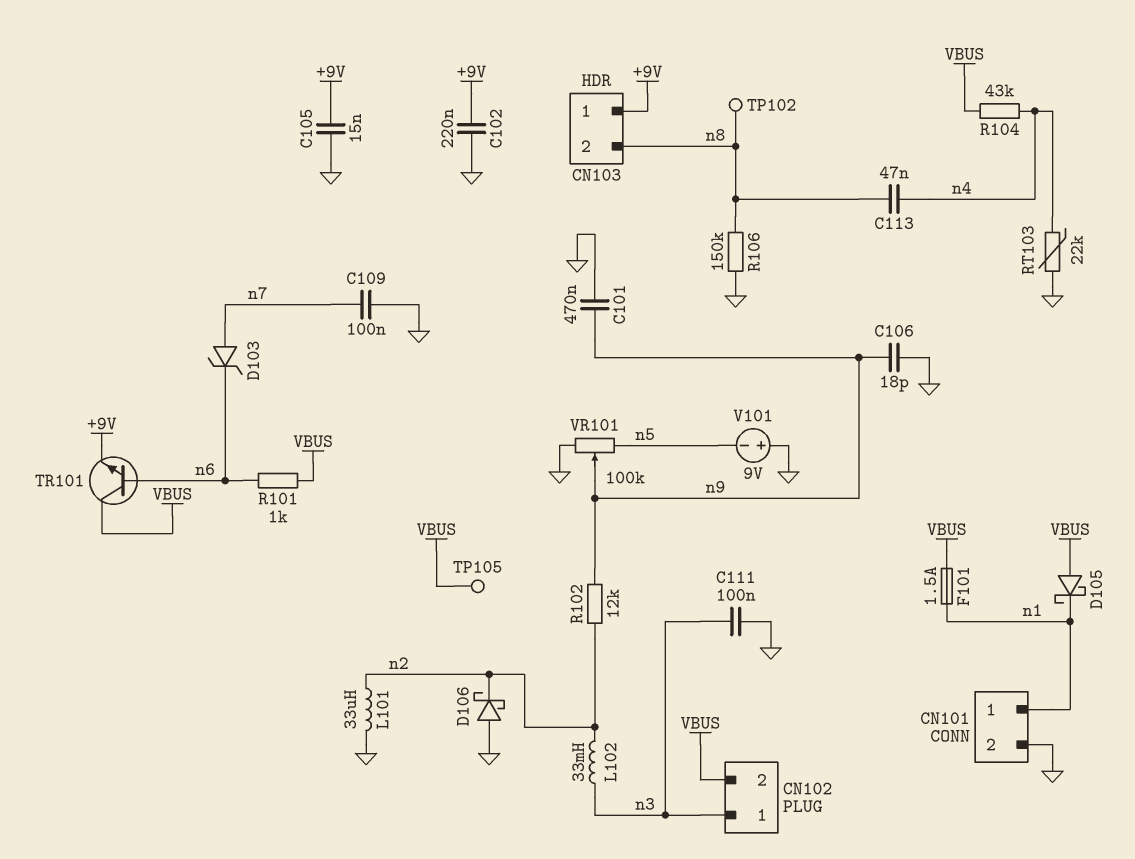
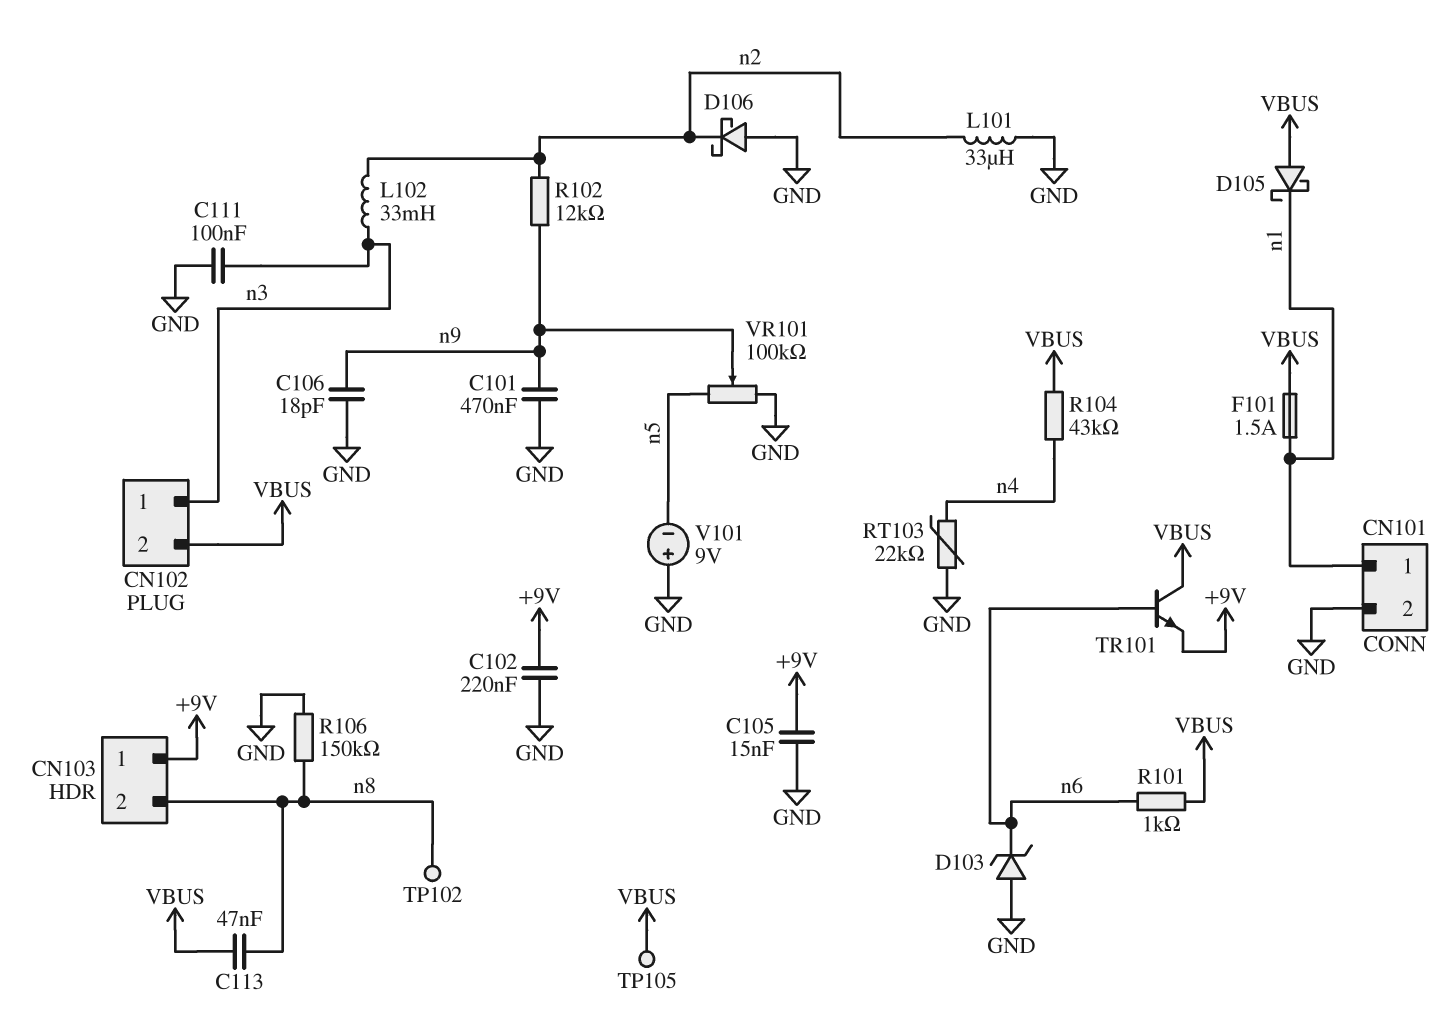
C109: 100nF (GND, n7) -> none
C113: 47nF (n4, n8) -> 47nF (VBUS, n8)
D103: zener (A n7, K n6) -> zener (A GND, K n6)

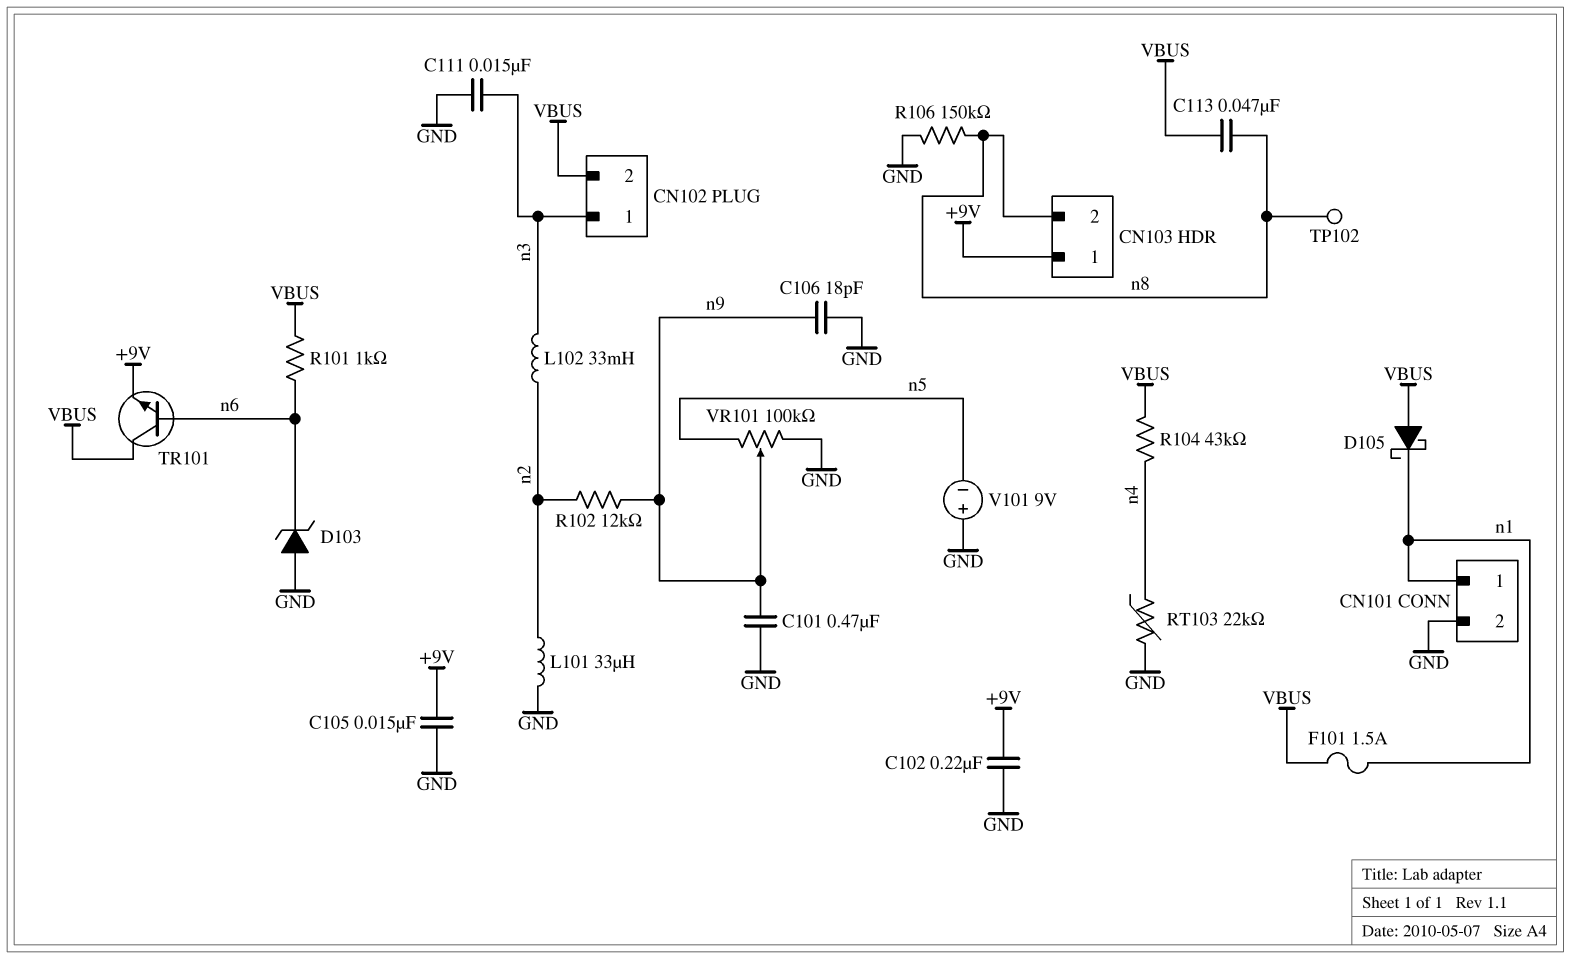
C111: 100nF (GND, n3) -> 15nF (GND, n3)
D106: schottky (A GND, K n2) -> none
TP105: test point (VBUS) -> none

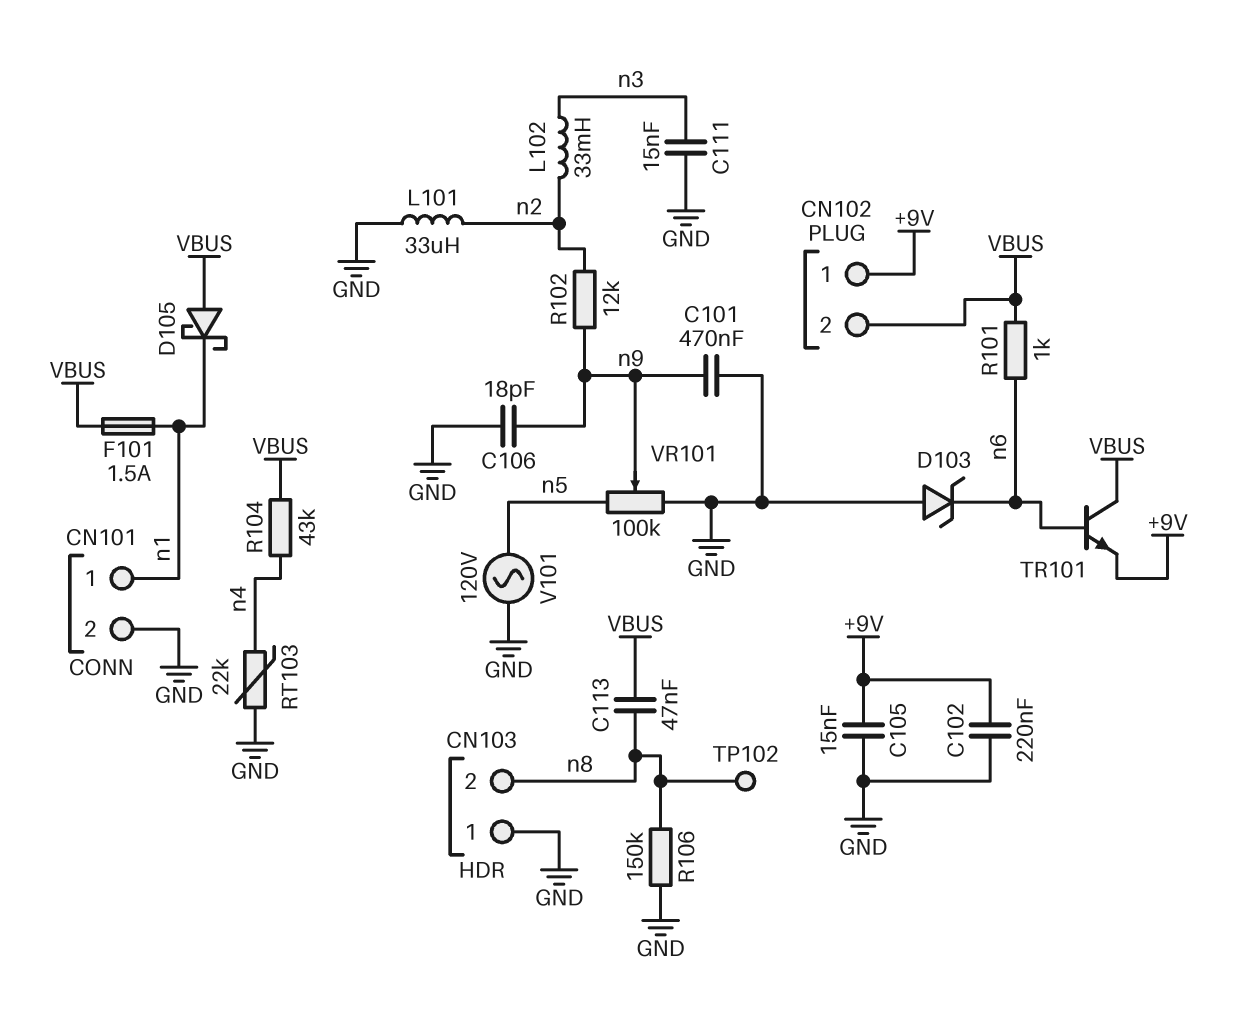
CN102 pin 1: n3 -> +9V
CN103 pin 1: +9V -> GND
V101: 9V (plus GND, minus n5) -> AC 120V (GND, n5)

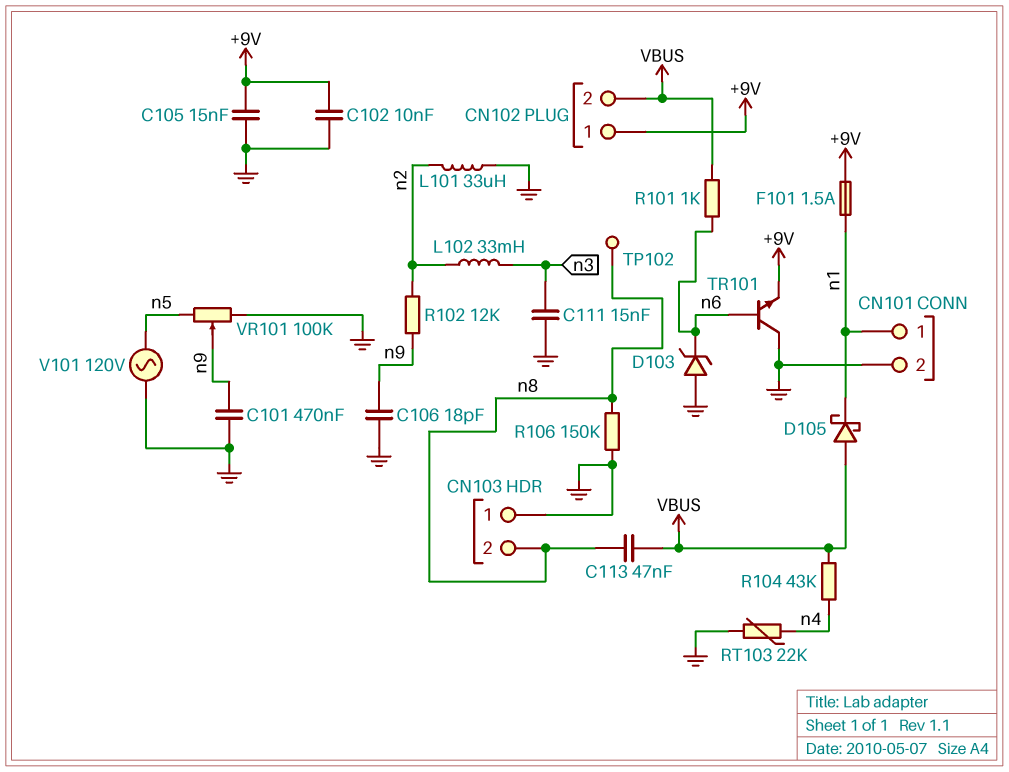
C102: 220nF (+9V, GND) -> 10nF (+9V, GND)
F101: 1.5A (VBUS, n1) -> 1.5A (+9V, n1)
TR101: NPN (B n6, C VBUS, E +9V) -> NPN (B n6, C GND, E +9V)

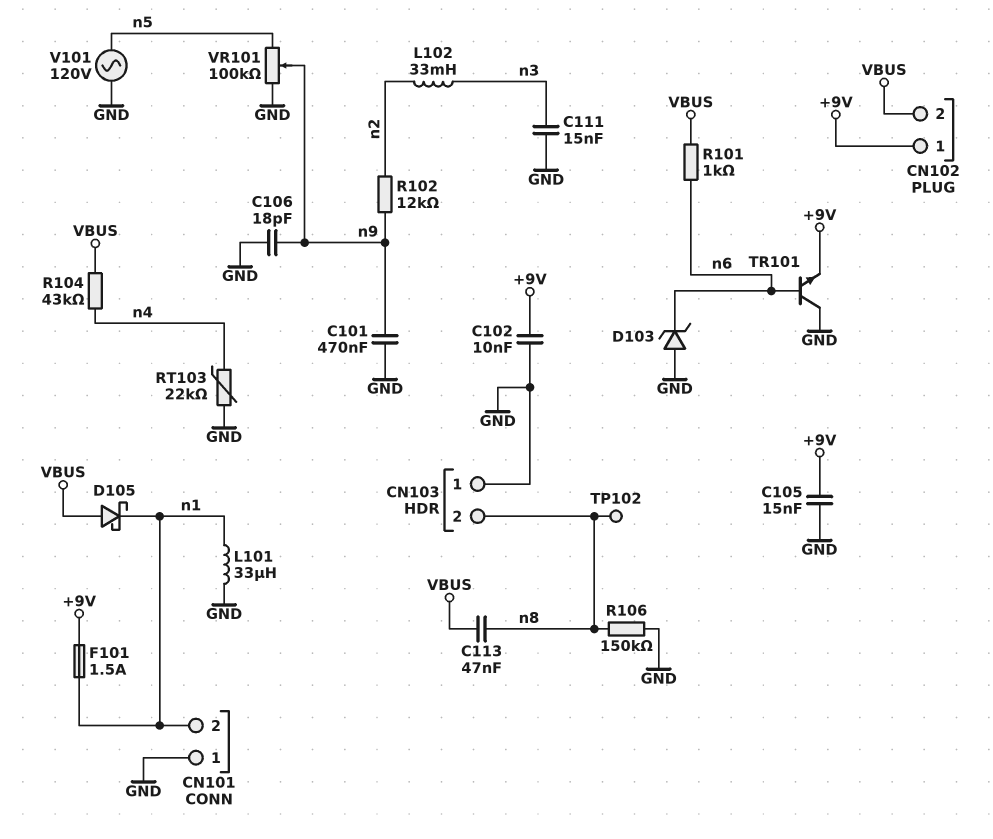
CN101 pin 1: n1 -> GND
CN101 pin 2: GND -> n1
L101: 33uH (GND, n2) -> 33uH (GND, n1)

